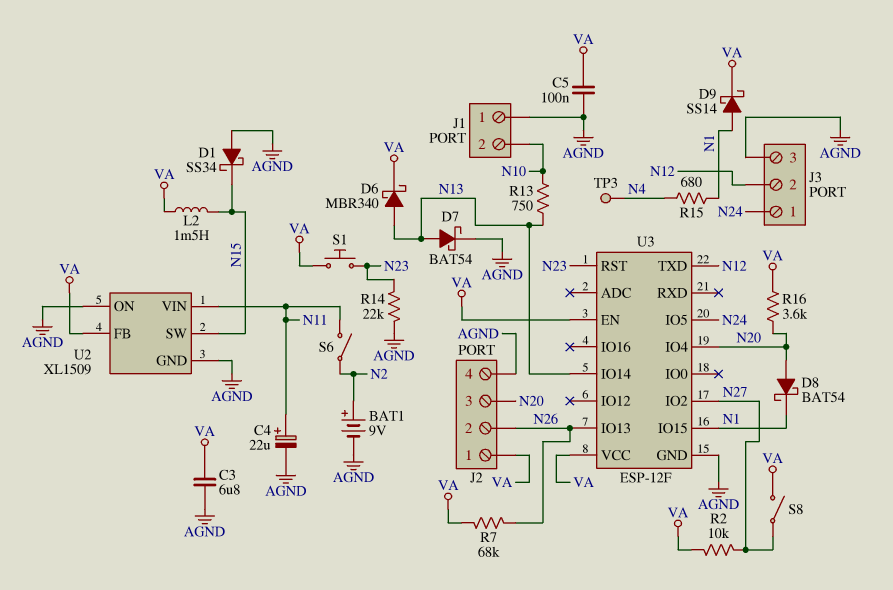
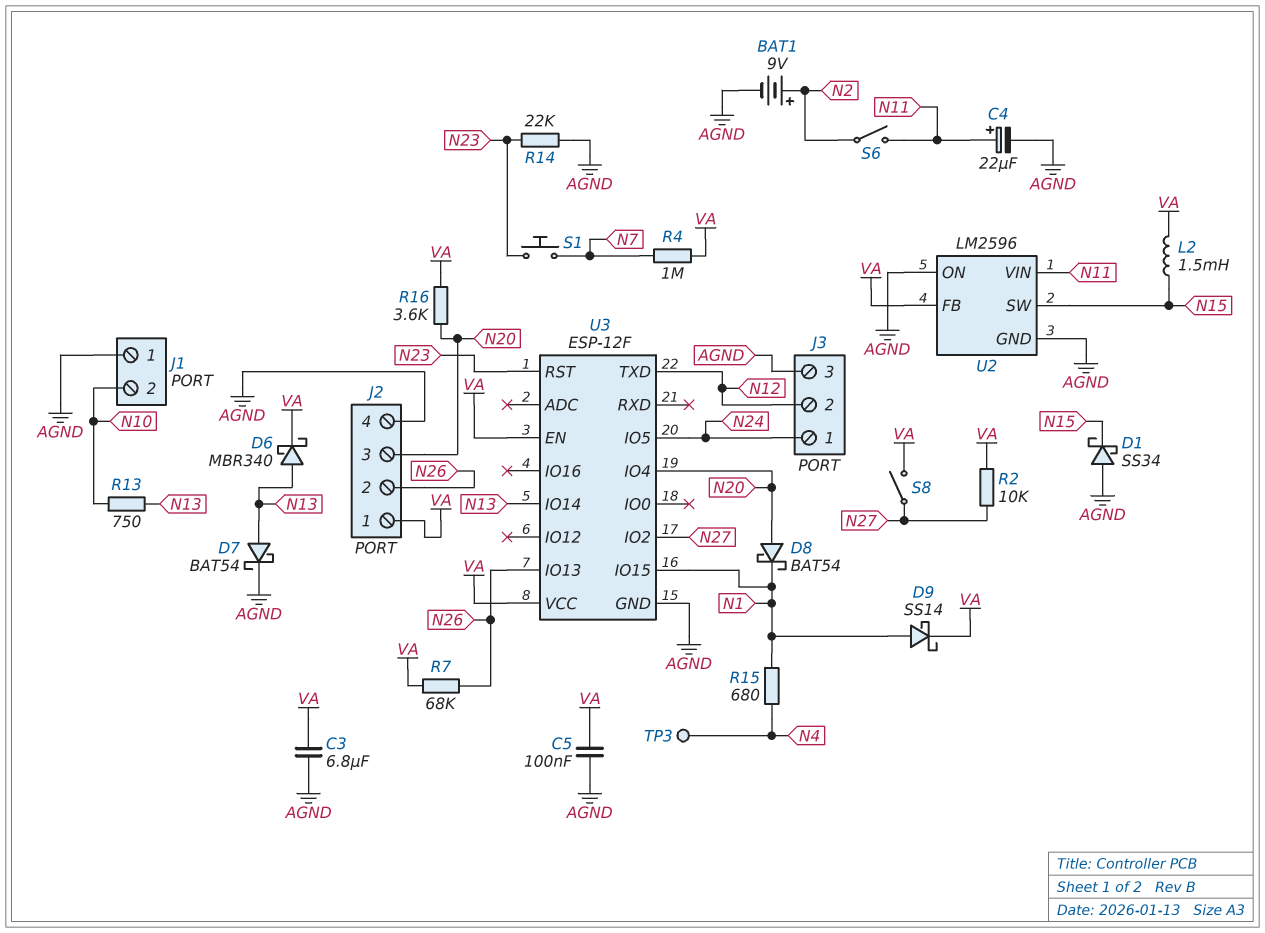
R4: none -> 1M (N7, VA)
S1: button (N23, VA) -> button (N7, N23)
U2: XL1509 -> LM2596

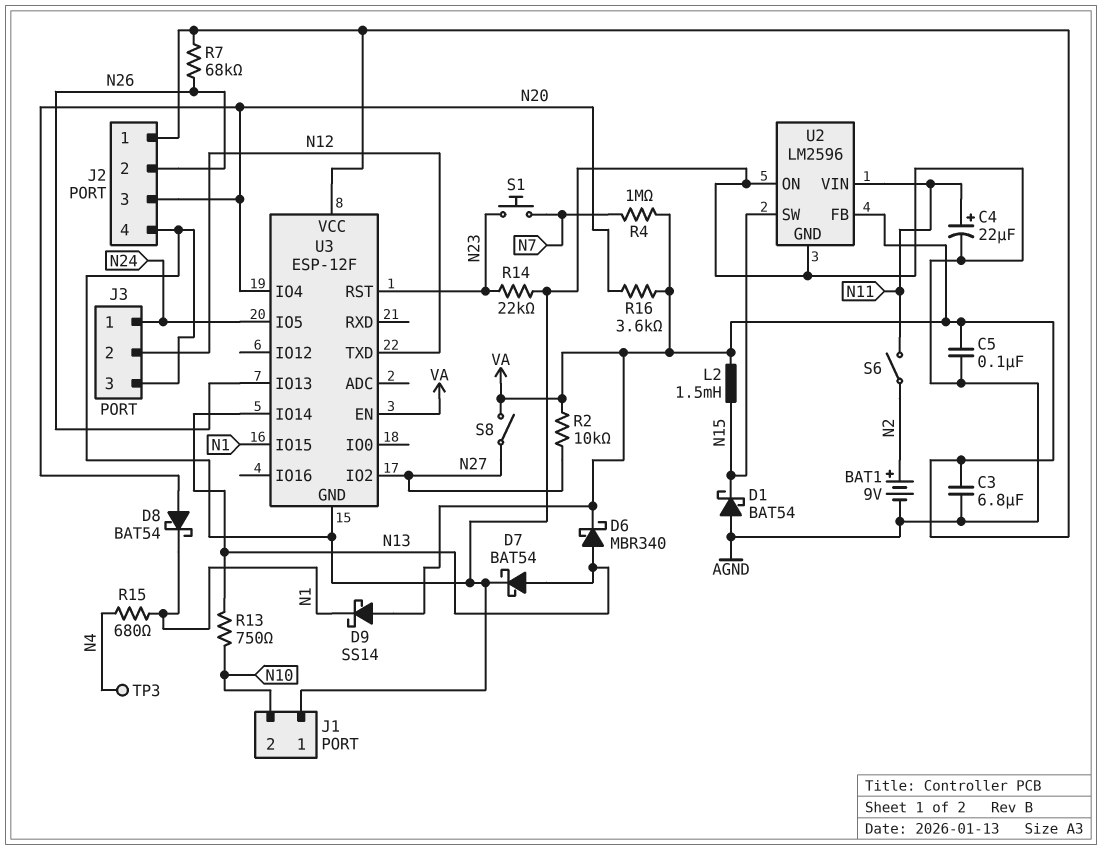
D1: schottky SS34 (A AGND, K N15) -> schottky BAT54 (A AGND, K N15)
D9: schottky SS14 (A N1, K VA) -> schottky SS14 (A VA, K N1)

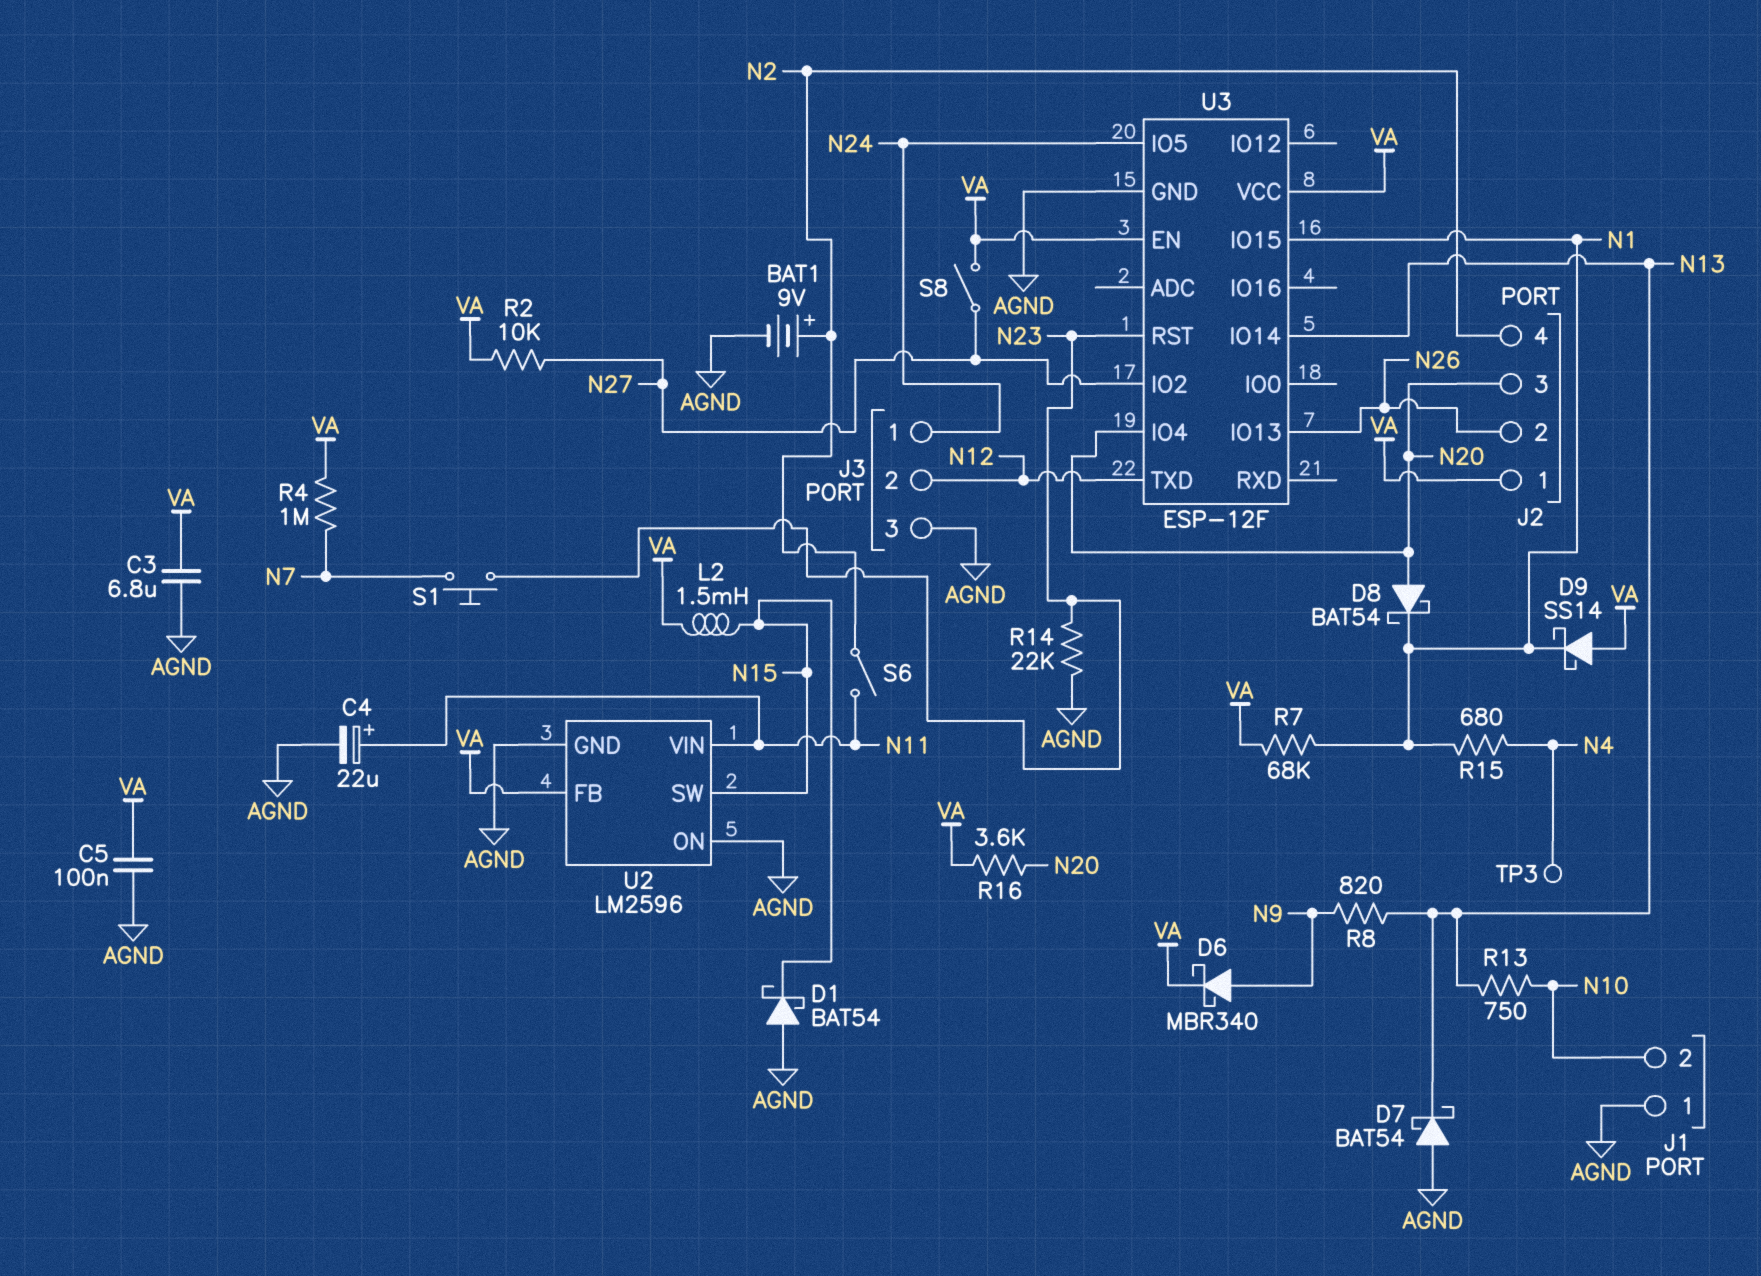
D6: schottky MBR340 (A N13, K VA) -> schottky MBR340 (A N9, K VA)
D7: schottky BAT54 (A N13, K AGND) -> schottky BAT54 (A AGND, K N13)
J2 pin 4: AGND -> N2
R7: 68k (N26, VA) -> 68k (N1, VA)
R8: none -> 820 (N9, N13)

